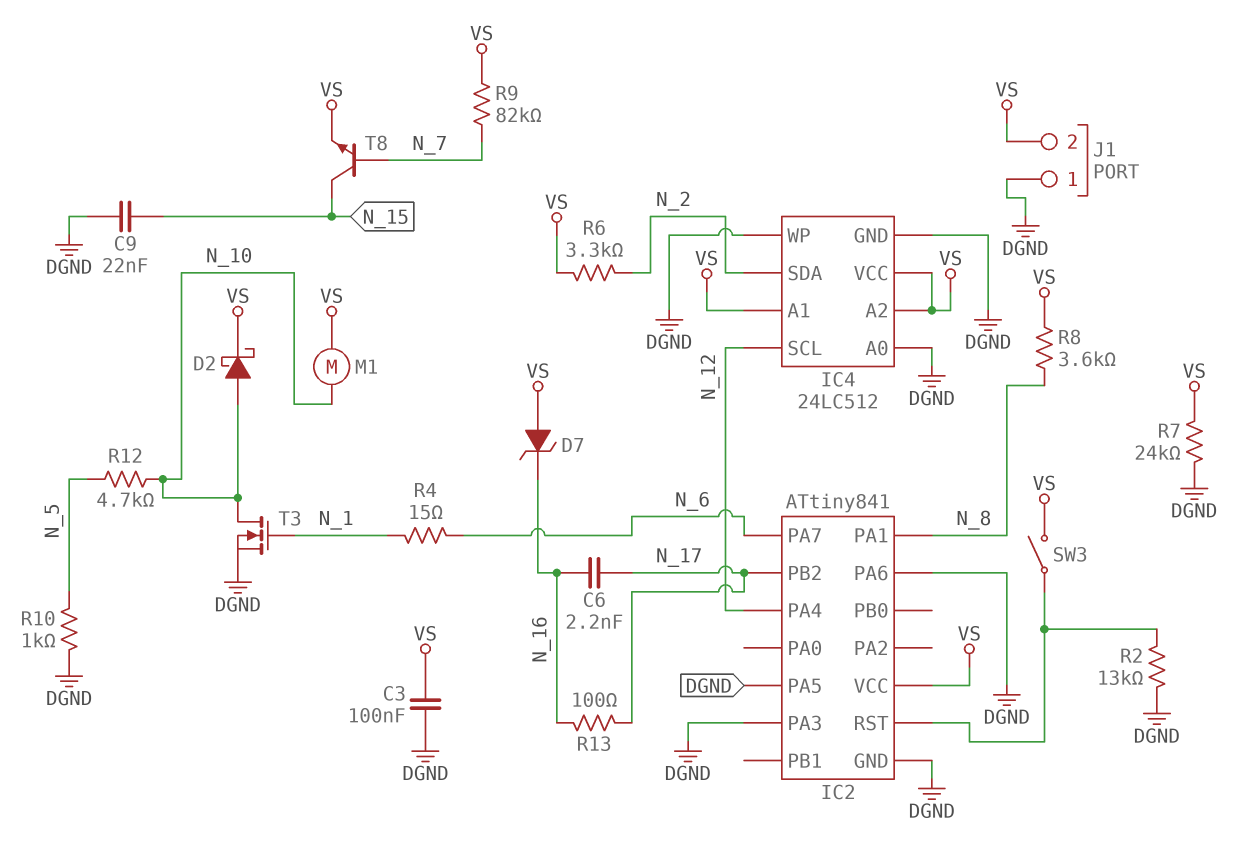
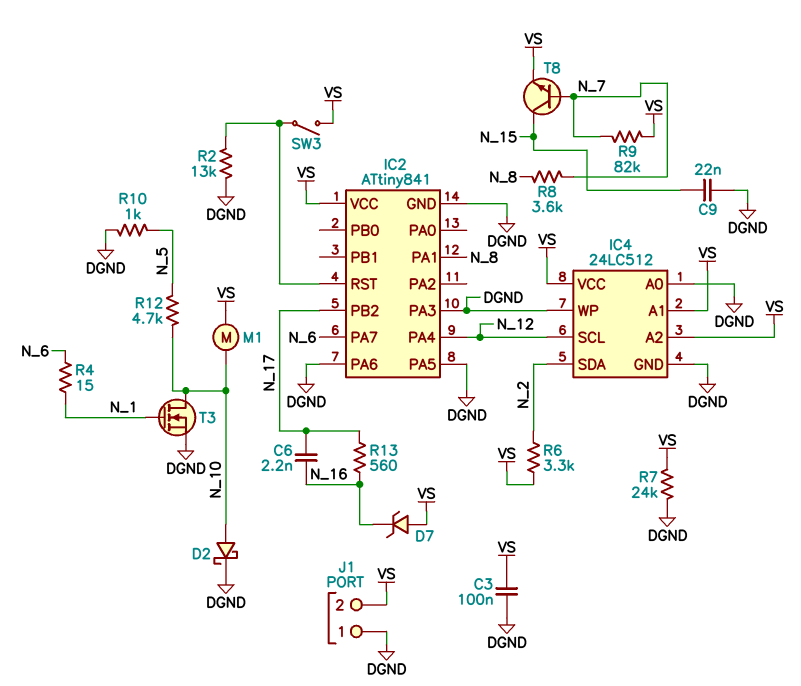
D2: schottky (A N_10, K VS) -> schottky (A N_10, K DGND)
R8: 3.6k (N_8, VS) -> 3.6k (N_7, N_8)
R13: 100 (N_16, N_17) -> 560 (N_16, N_17)

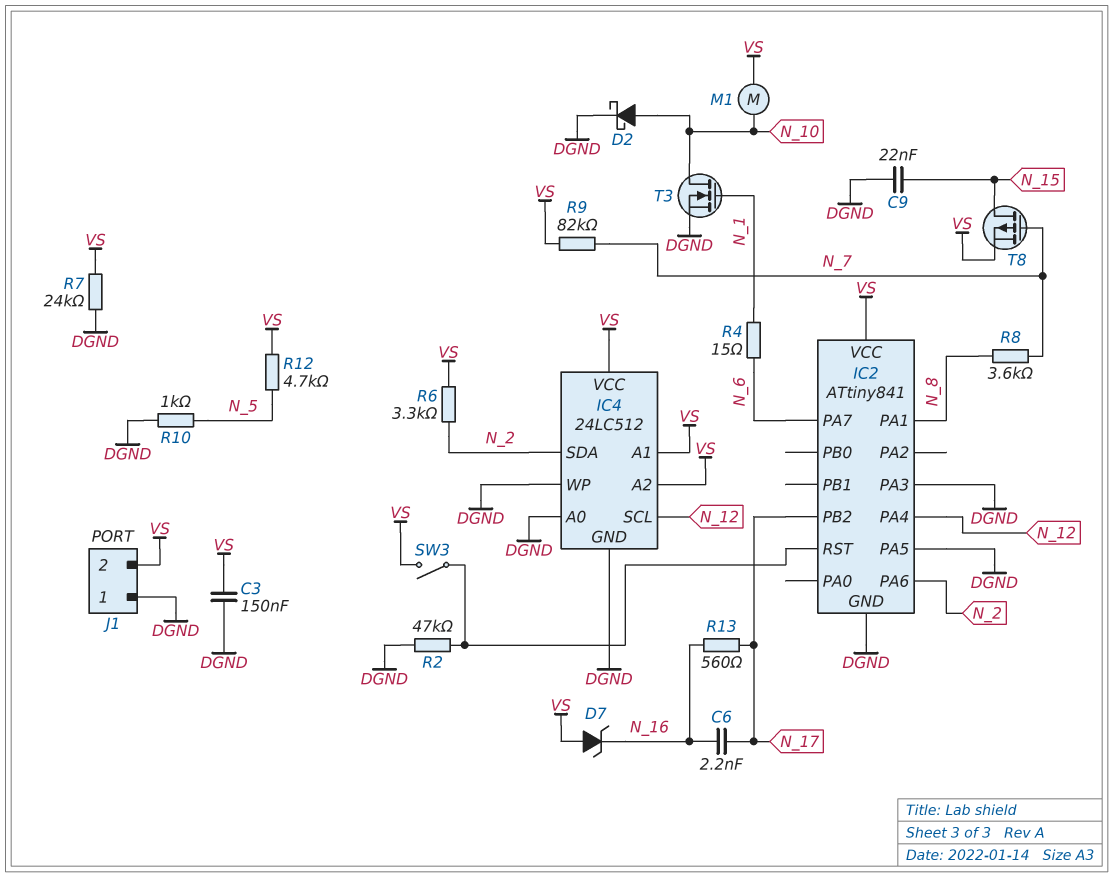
C3: 100nF (DGND, VS) -> 150nF (DGND, VS)
IC2 pin PA6: DGND -> N_2
R2: 13k (DGND, IC2/RST) -> 47k (DGND, IC2/RST)
R12: 4.7k (N_5, N_10) -> 4.7k (N_5, VS)
T8: NPN (B N_7, C N_15, E VS) -> PMOS (G N_7, D N_15, S VS)

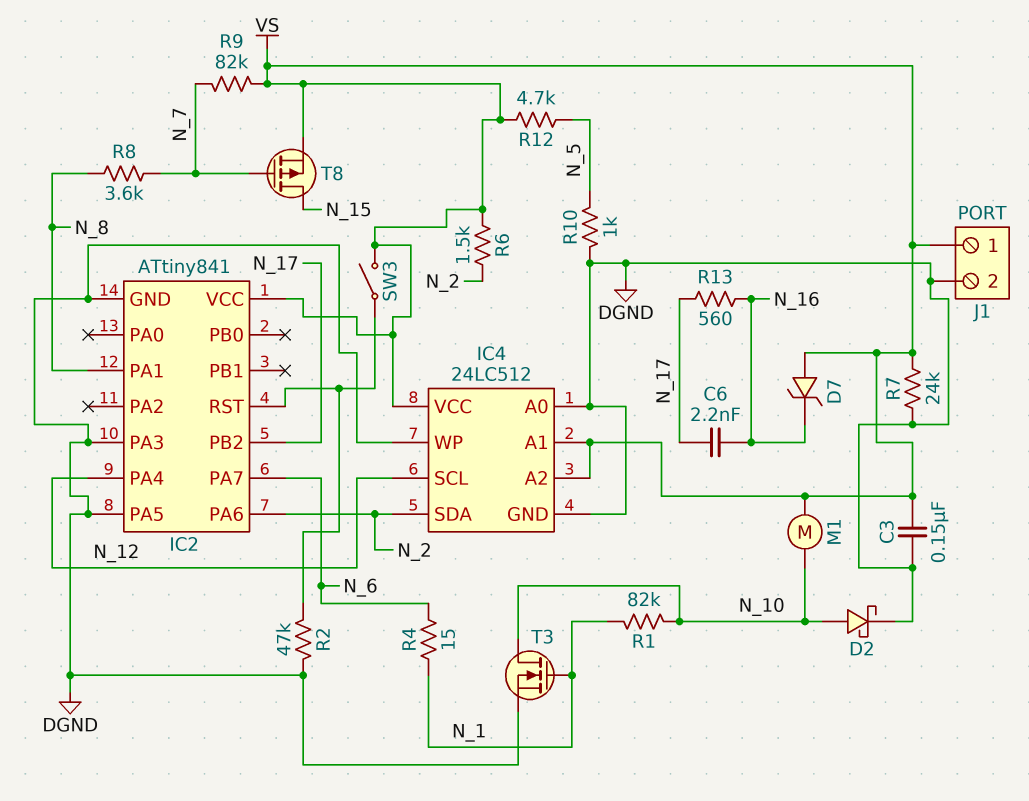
C9: 22nF (DGND, N_15) -> none
J1 pin 1: DGND -> VS
J1 pin 2: VS -> DGND
R1: none -> 82k (N_1, N_10)
R6: 3.3k (N_2, VS) -> 1.5k (N_2, VS)

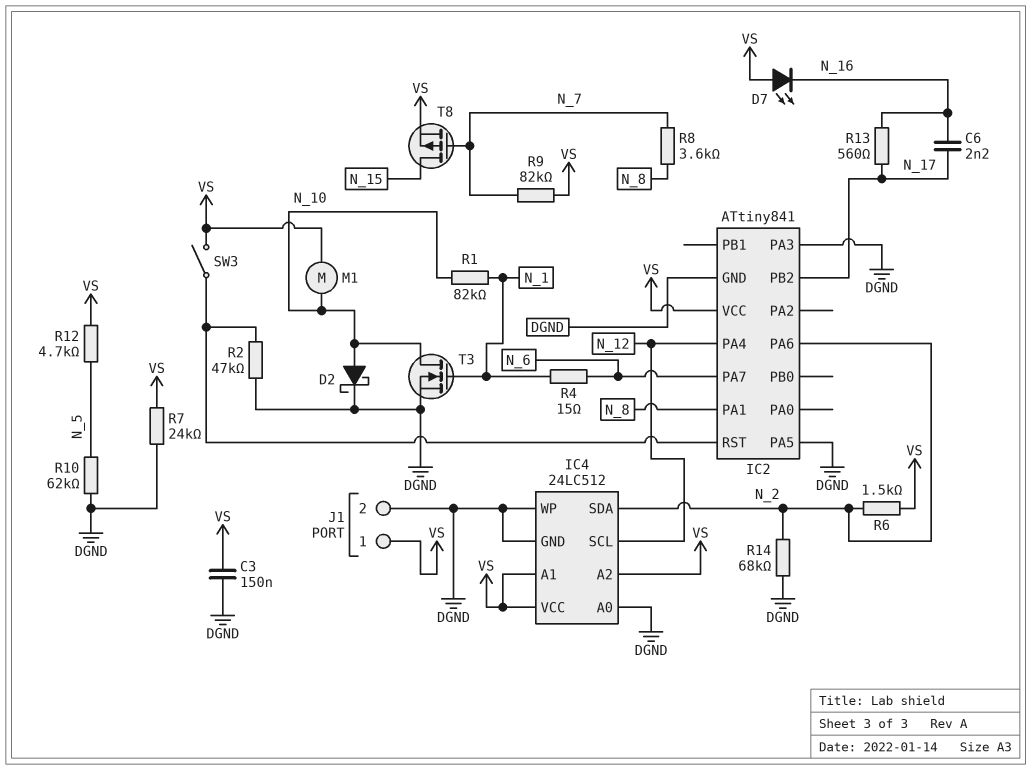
D7: zener (A VS, K N_16) -> LED (A VS, K N_16)
R10: 1k (DGND, N_5) -> 62k (DGND, N_5)
R14: none -> 68k (DGND, N_2)

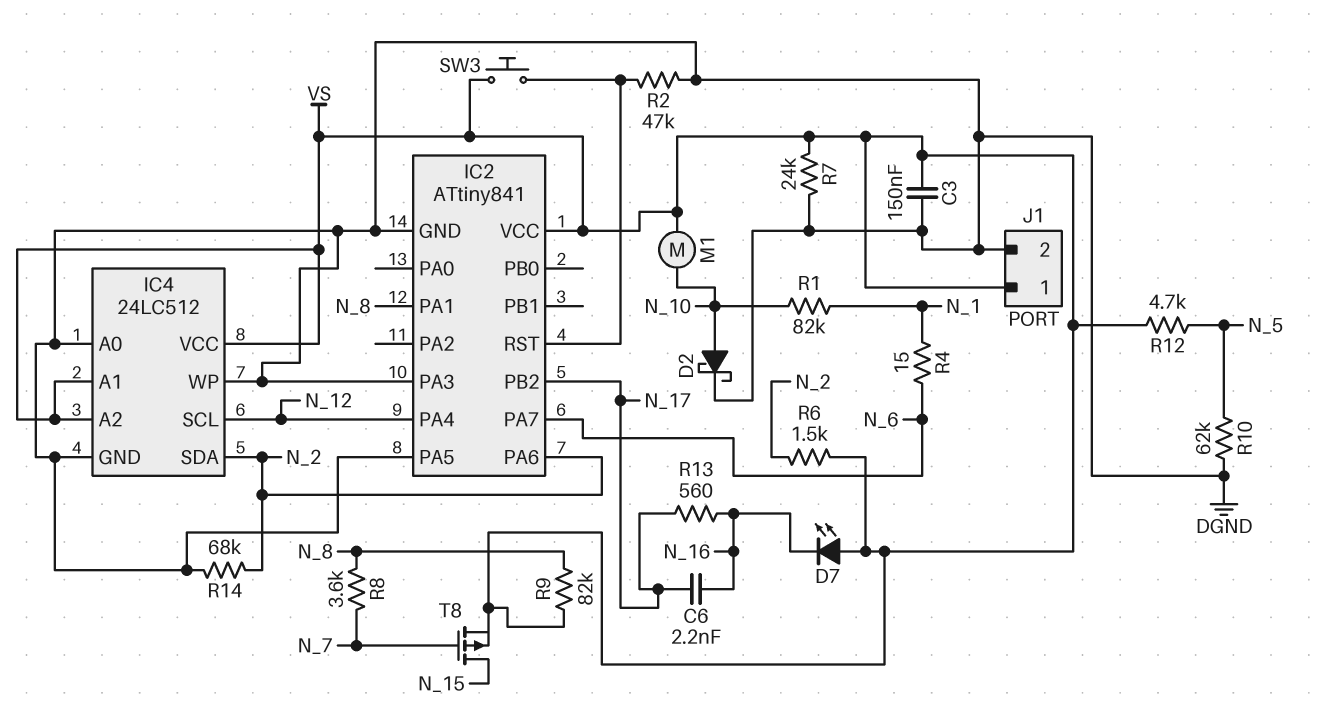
R9: 82k (N_7, VS) -> 82k (N_8, VS)
SW3: switch (IC2/RST, VS) -> button (IC2/RST, VS)
T3: NMOS (G N_1, D N_10, S DGND) -> none

